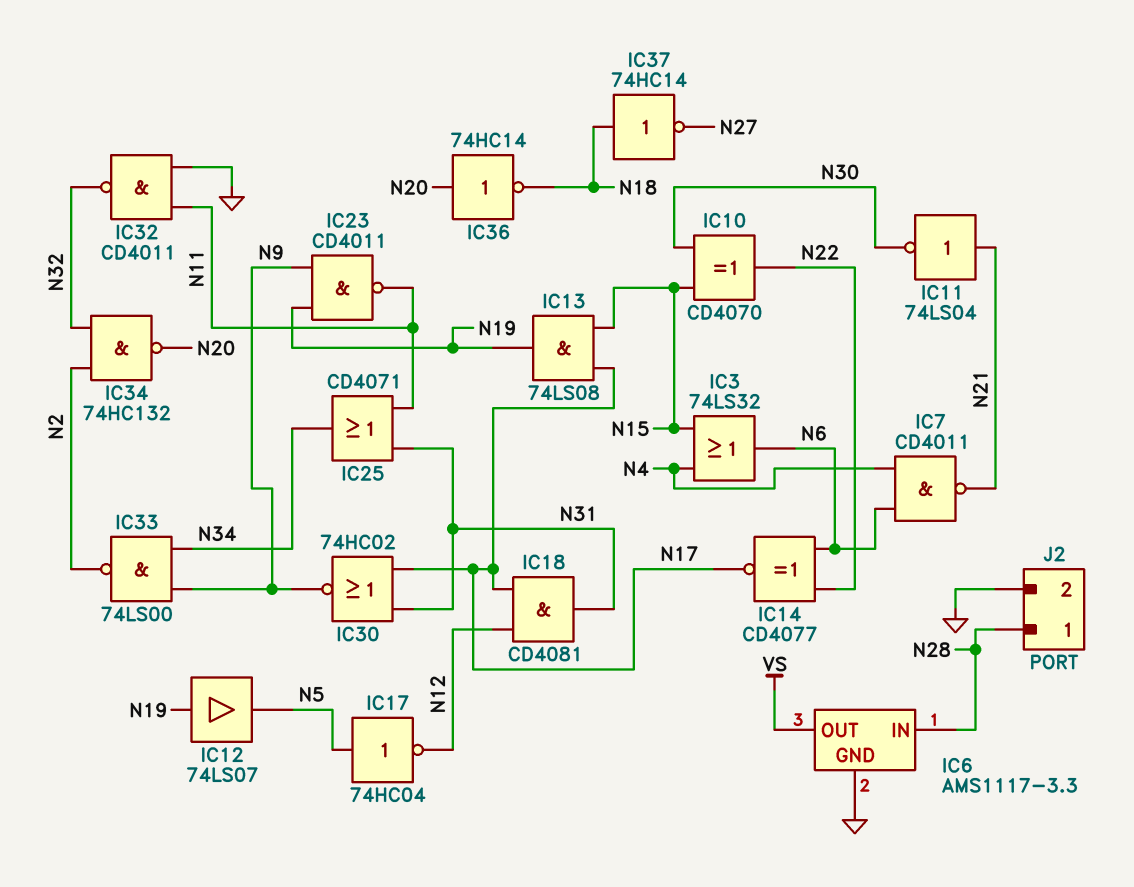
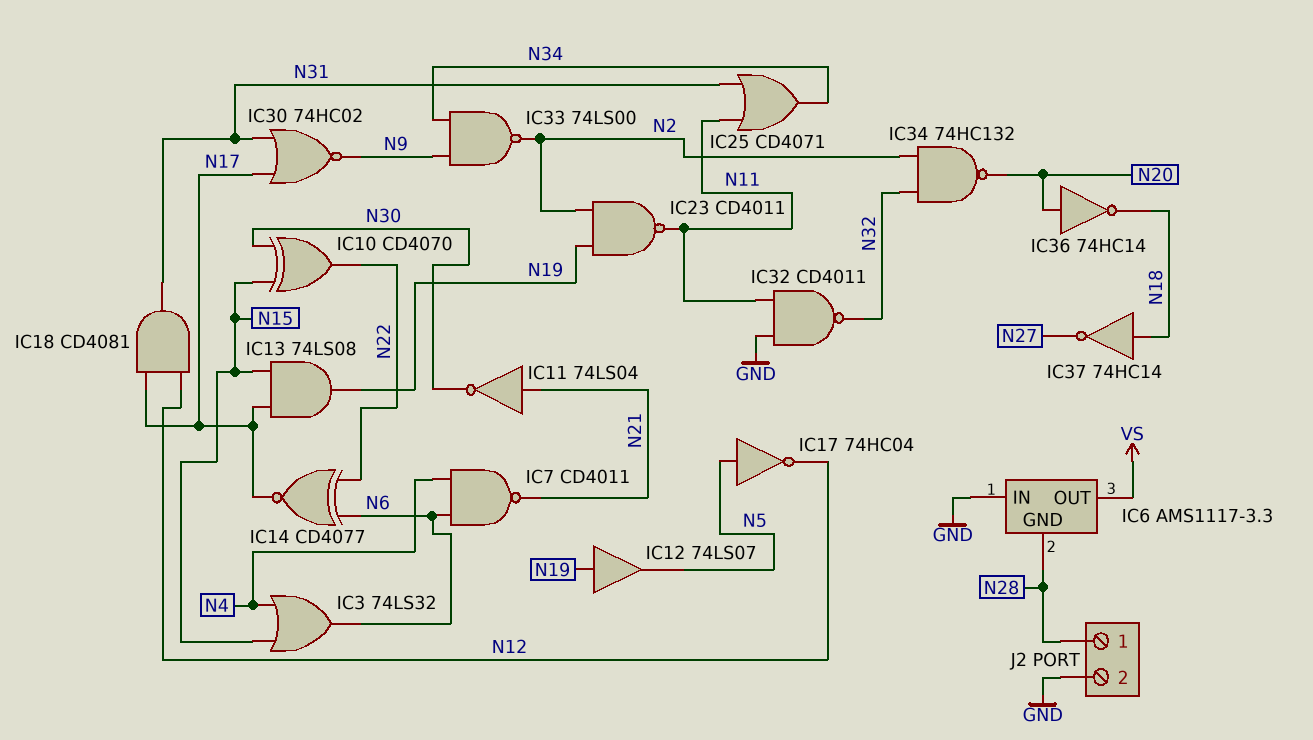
IC6 pin GND: GND -> N28
IC6 pin IN: N28 -> GND
IC23: NAND CD4011 (in N9, in N19, out N11) -> NAND CD4011 (in N2, in N19, out N11)

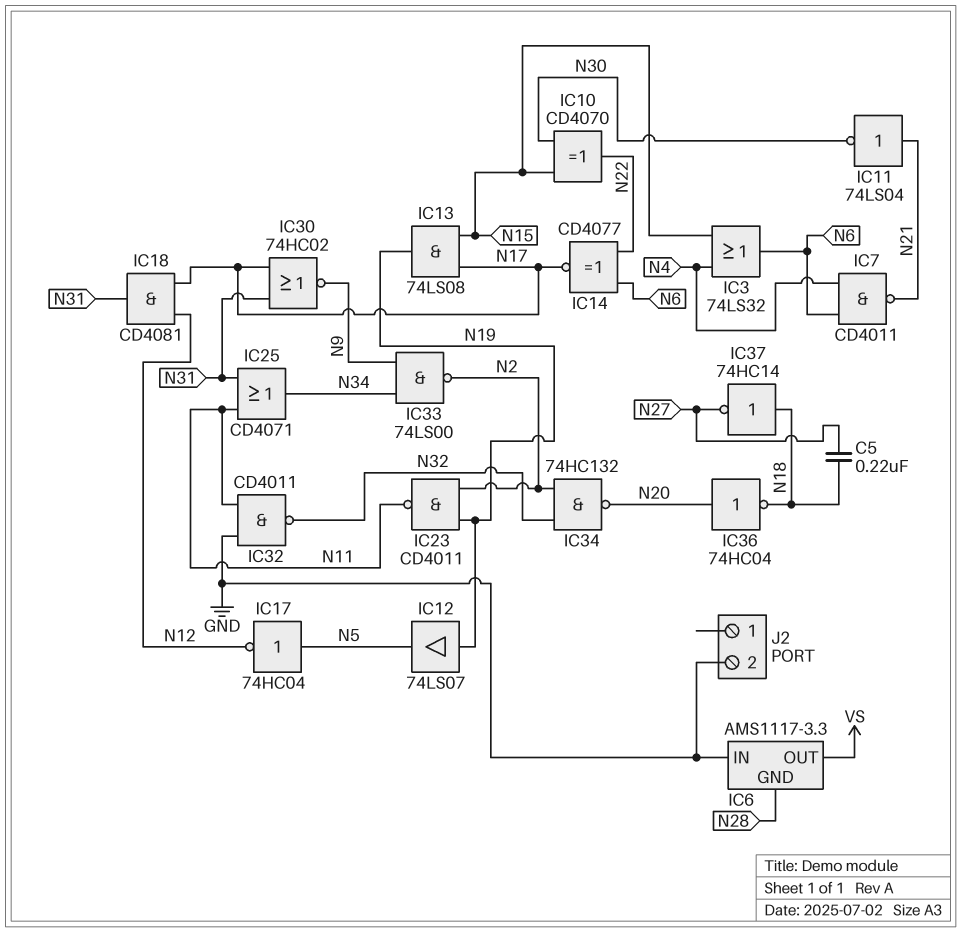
C5: none -> 220nF (N18, N27)
IC36: NOT 74HC14 (in N20, out N18) -> NOT 74HC04 (in N20, out N18)
J2 pin 1: N28 -> none

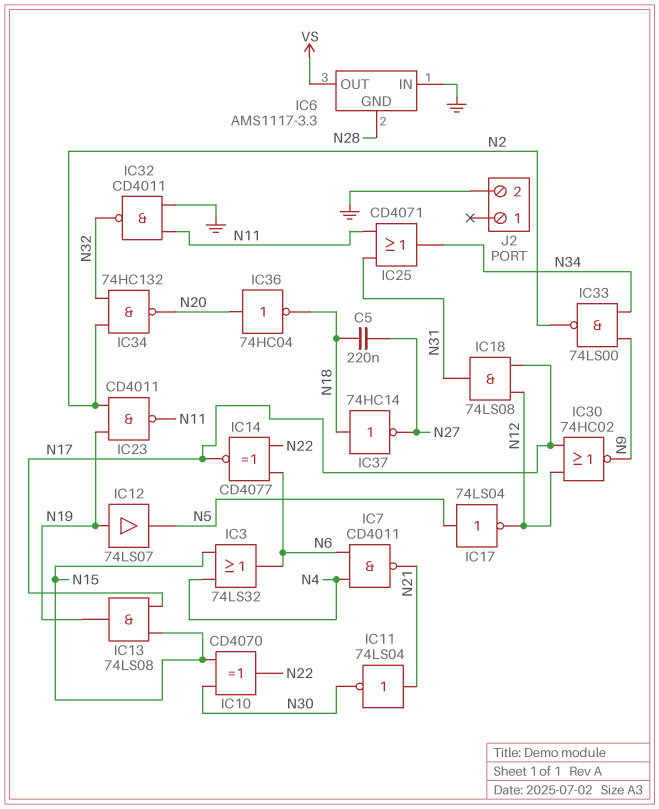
IC17: NOT 74HC04 (in N5, out N12) -> NOT 74LS04 (in N5, out N12)
IC18: AND CD4081 (in N12, in N17, out N31) -> AND 74LS08 (in N12, in N17, out N31)
IC30: NOR 74HC02 (in N17, in N31, out N9) -> NOR 74HC02 (in N12, in N17, out N9)

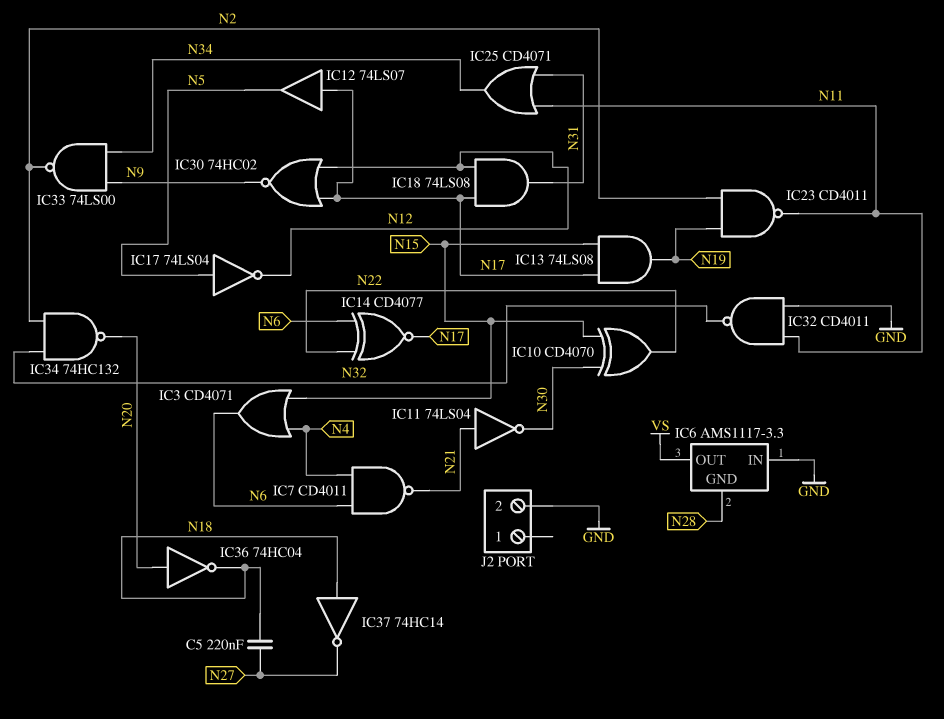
IC3: OR 74LS32 (in N4, in N15, out N6) -> OR CD4071 (in N4, in N15, out N6)
IC12: buffer 74LS07 (in N19, out N5) -> buffer 74LS07 (in N17, out N5)

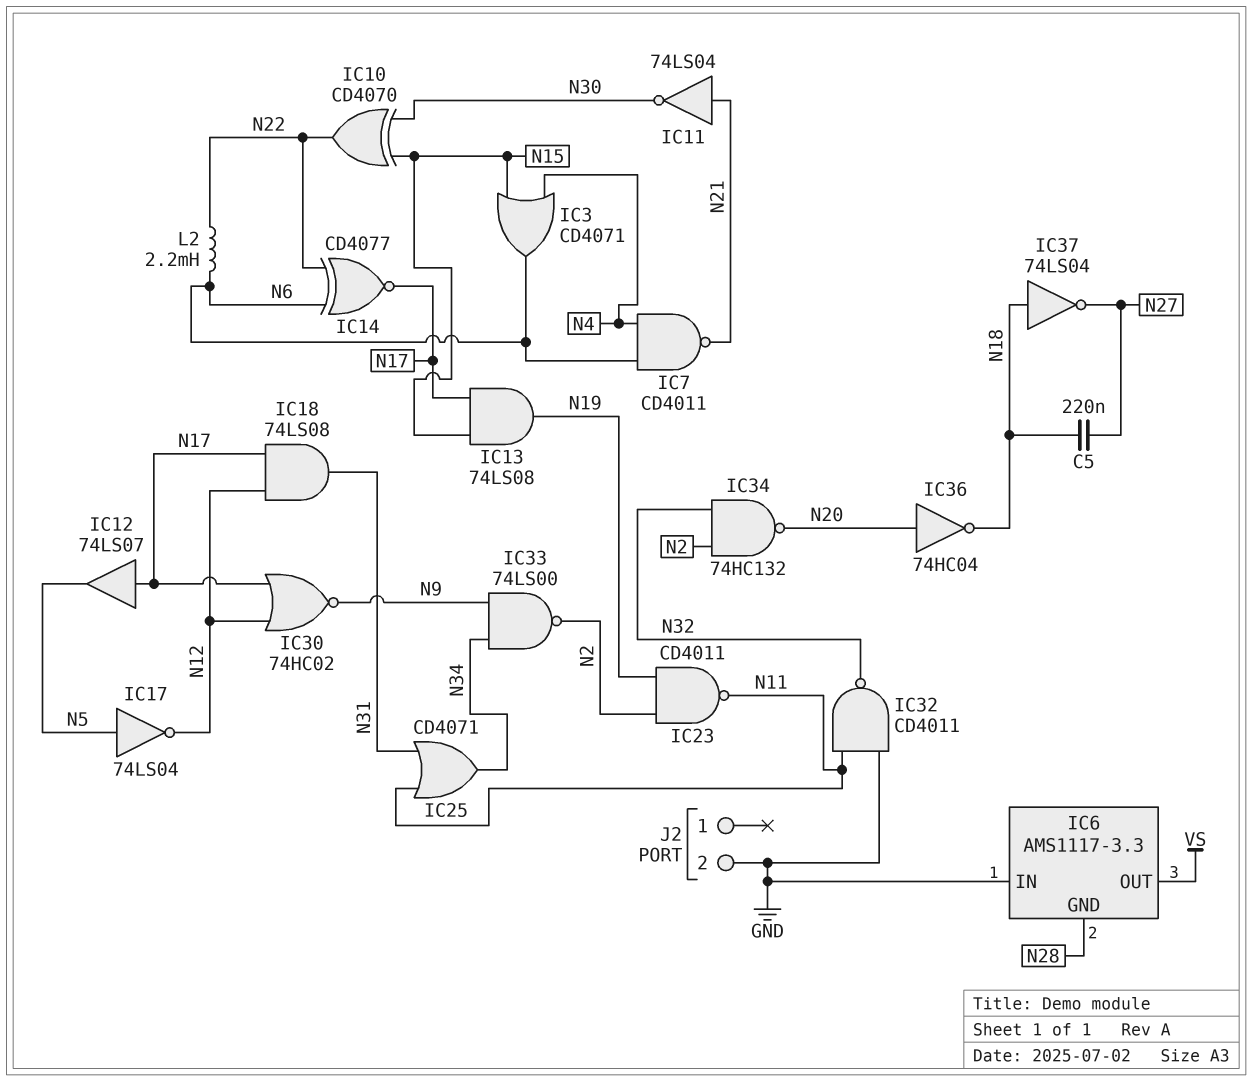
IC37: NOT 74HC14 (in N18, out N27) -> NOT 74LS04 (in N18, out N27)
L2: none -> 2.2mH (N6, N22)

